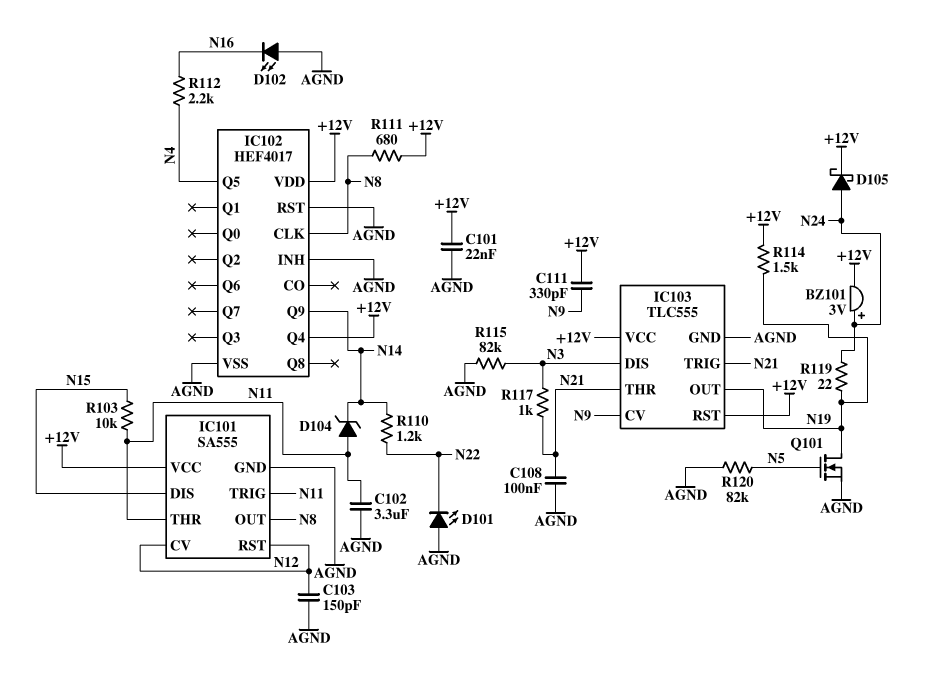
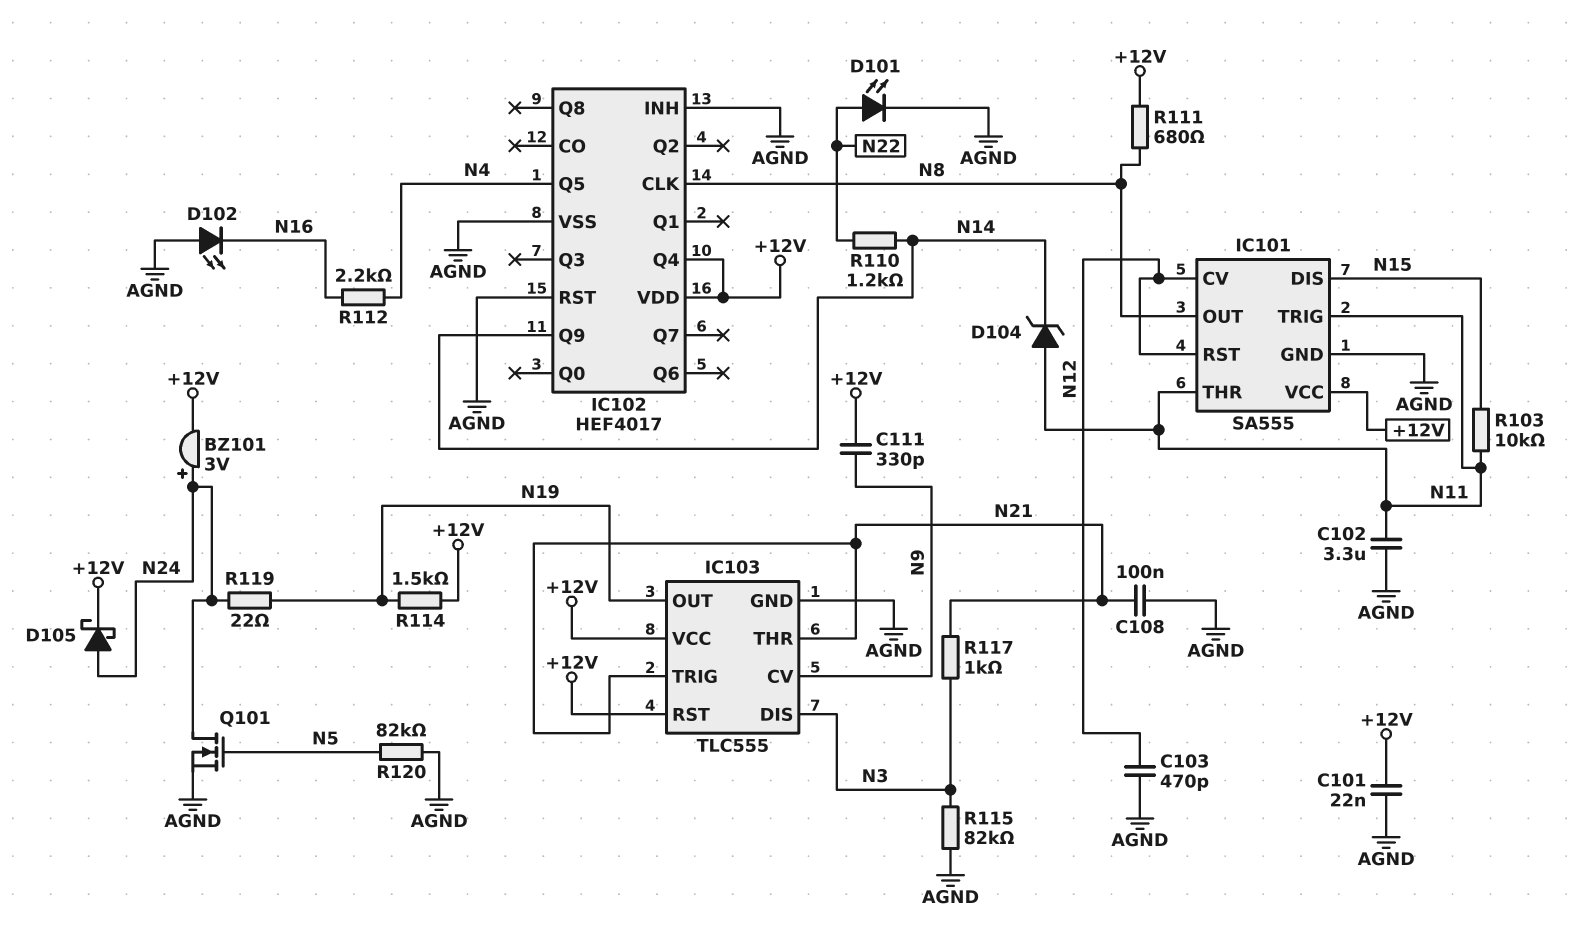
C103: 150pF (AGND, N12) -> 470pF (AGND, N12)
D101: LED (A AGND, K N22) -> LED (A N22, K AGND)
Q101: NMOS (G N5, D N19, S AGND) -> NMOS (G N5, D N24, S AGND)

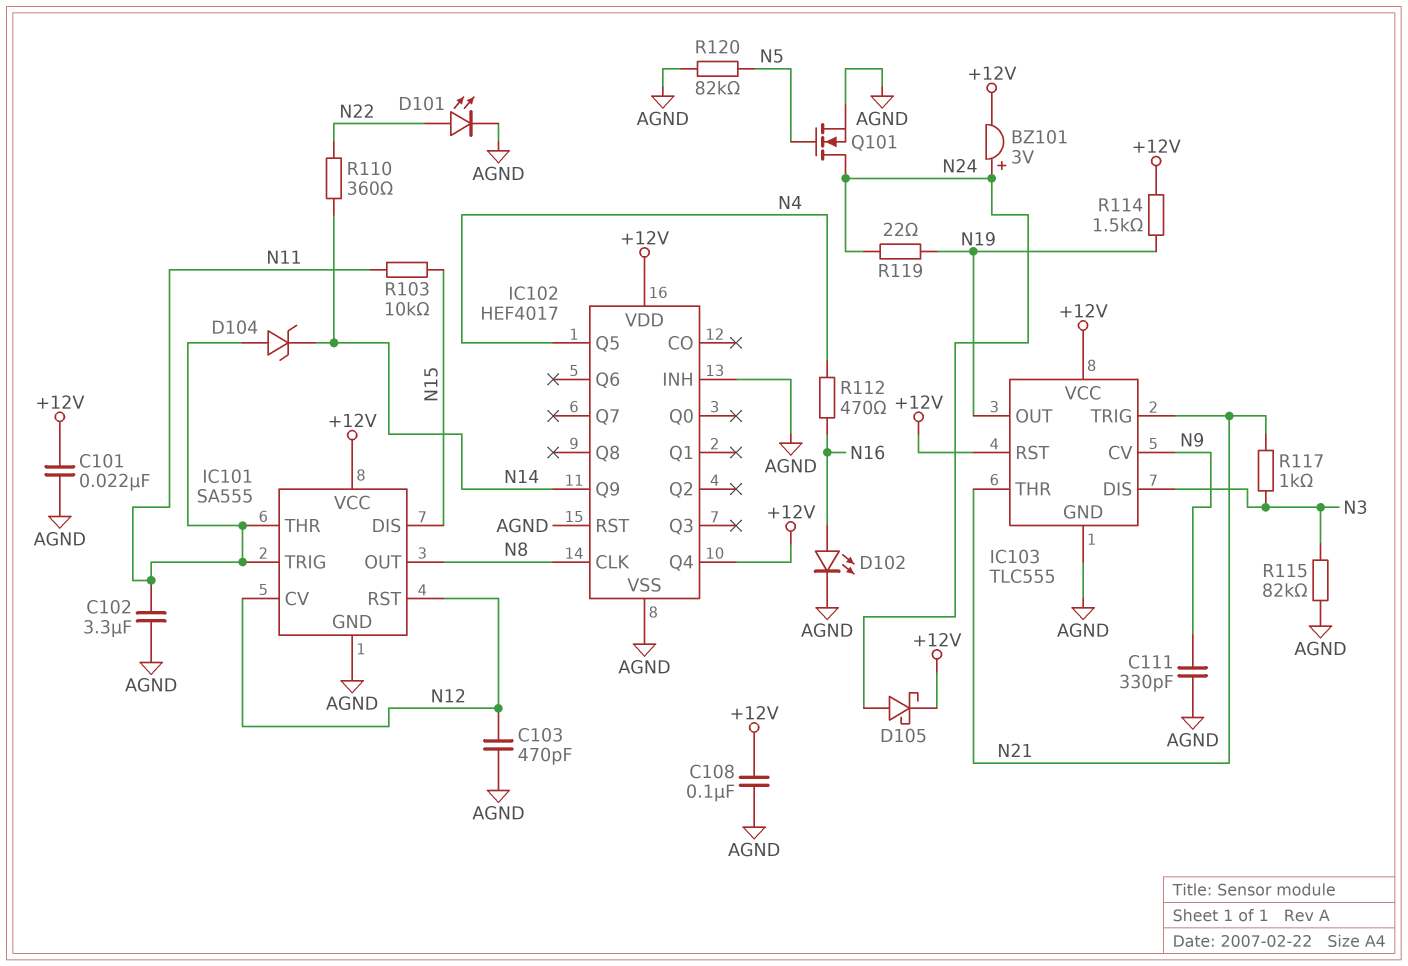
C108: 100nF (AGND, N21) -> 100nF (+12V, AGND)
C111: 330pF (+12V, N9) -> 330pF (AGND, N9)
D102: LED (A AGND, K N16) -> LED (A N16, K AGND)
R110: 1.2k (N14, N22) -> 360 (N14, N22)
R111: 680 (+12V, N8) -> none
R112: 2.2k (N4, N16) -> 470 (N4, N16)

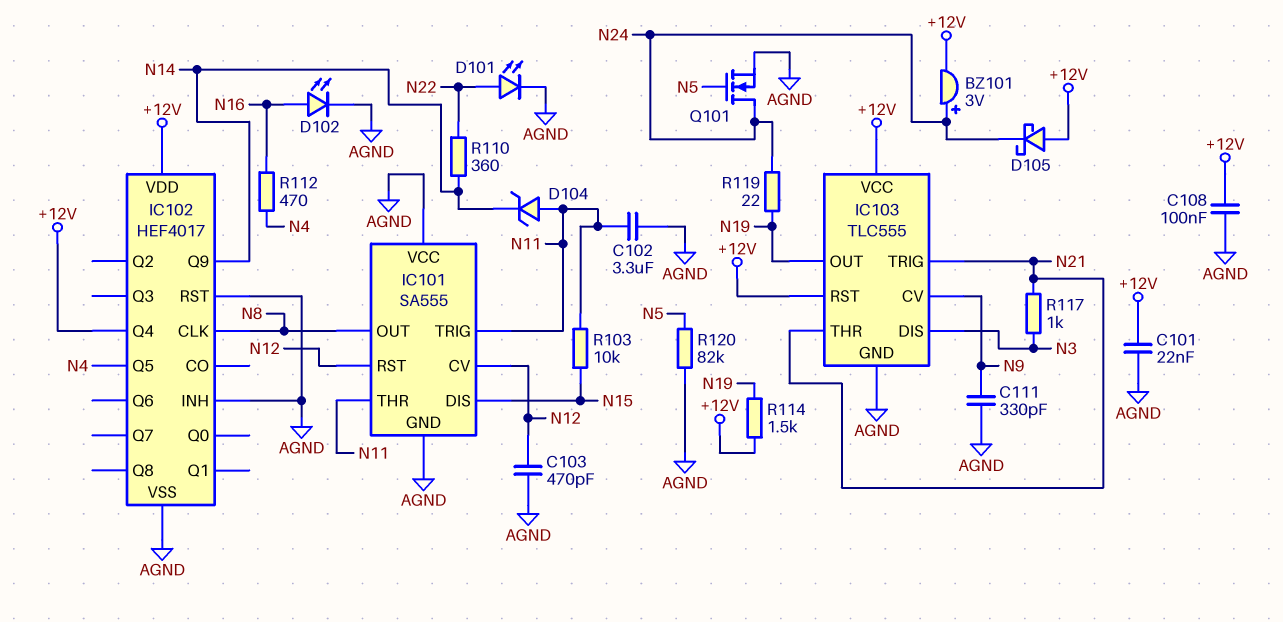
D105: schottky (A N24, K +12V) -> schottky (A +12V, K N24)
IC101 pin VCC: +12V -> AGND
R115: 82k (AGND, N3) -> none

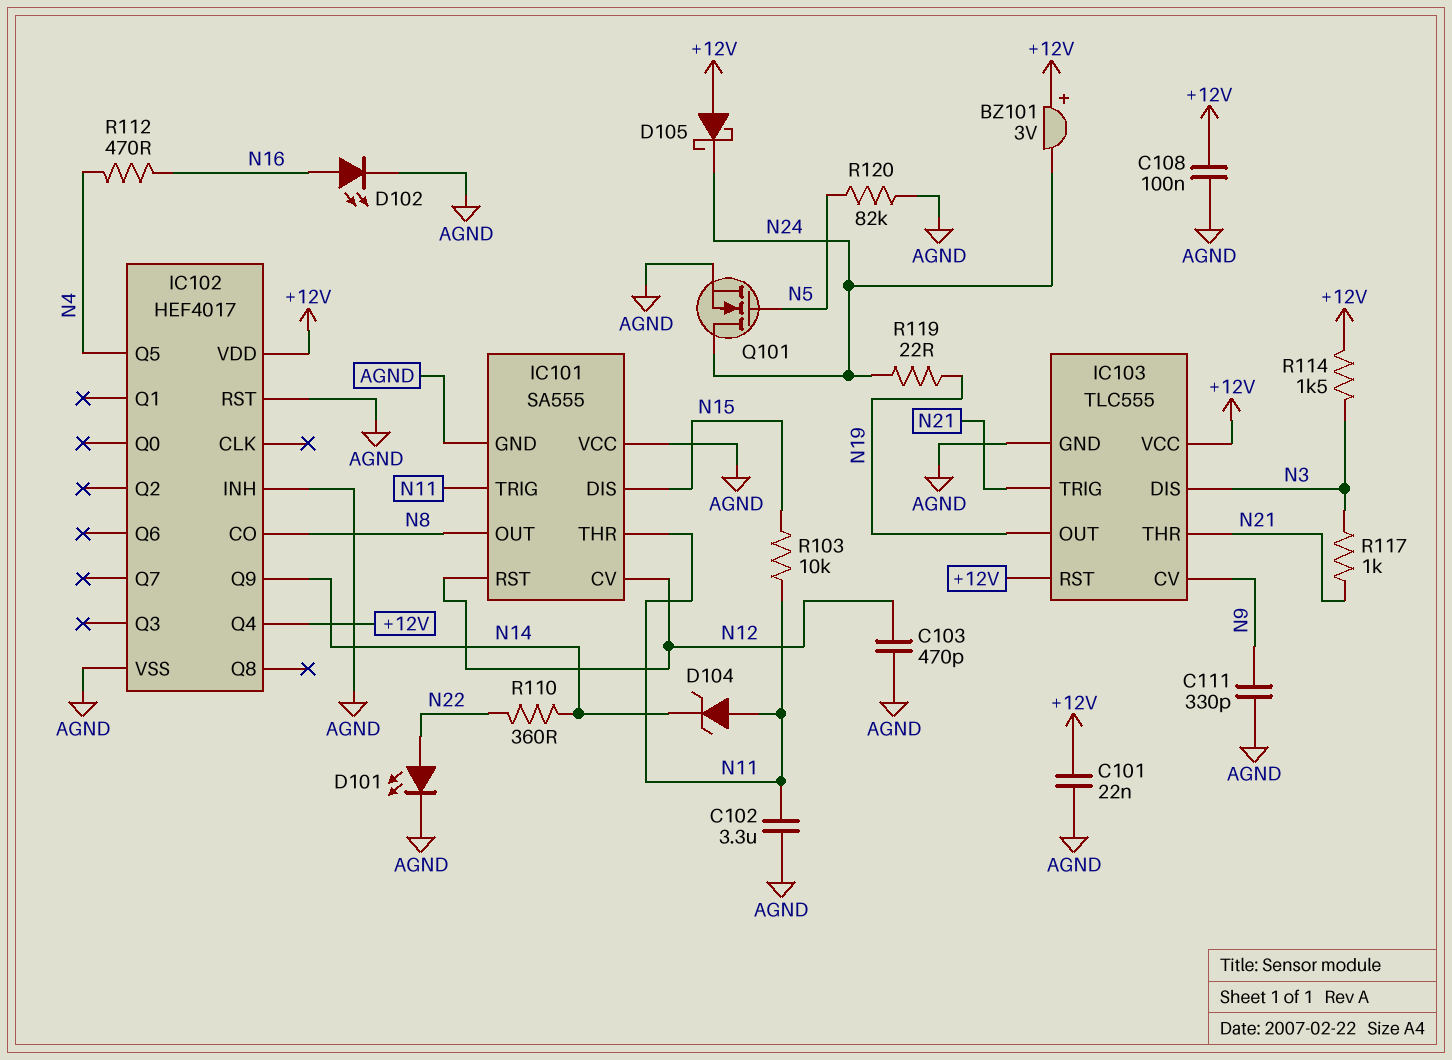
BZ101: buzzer 3V (plus N24, minus +12V) -> buzzer 3V (plus +12V, minus N24)
IC102 pin CLK: N8 -> none
IC102 pin CO: none -> N8
R114: 1.5k (+12V, N19) -> 1.5k (+12V, N3)

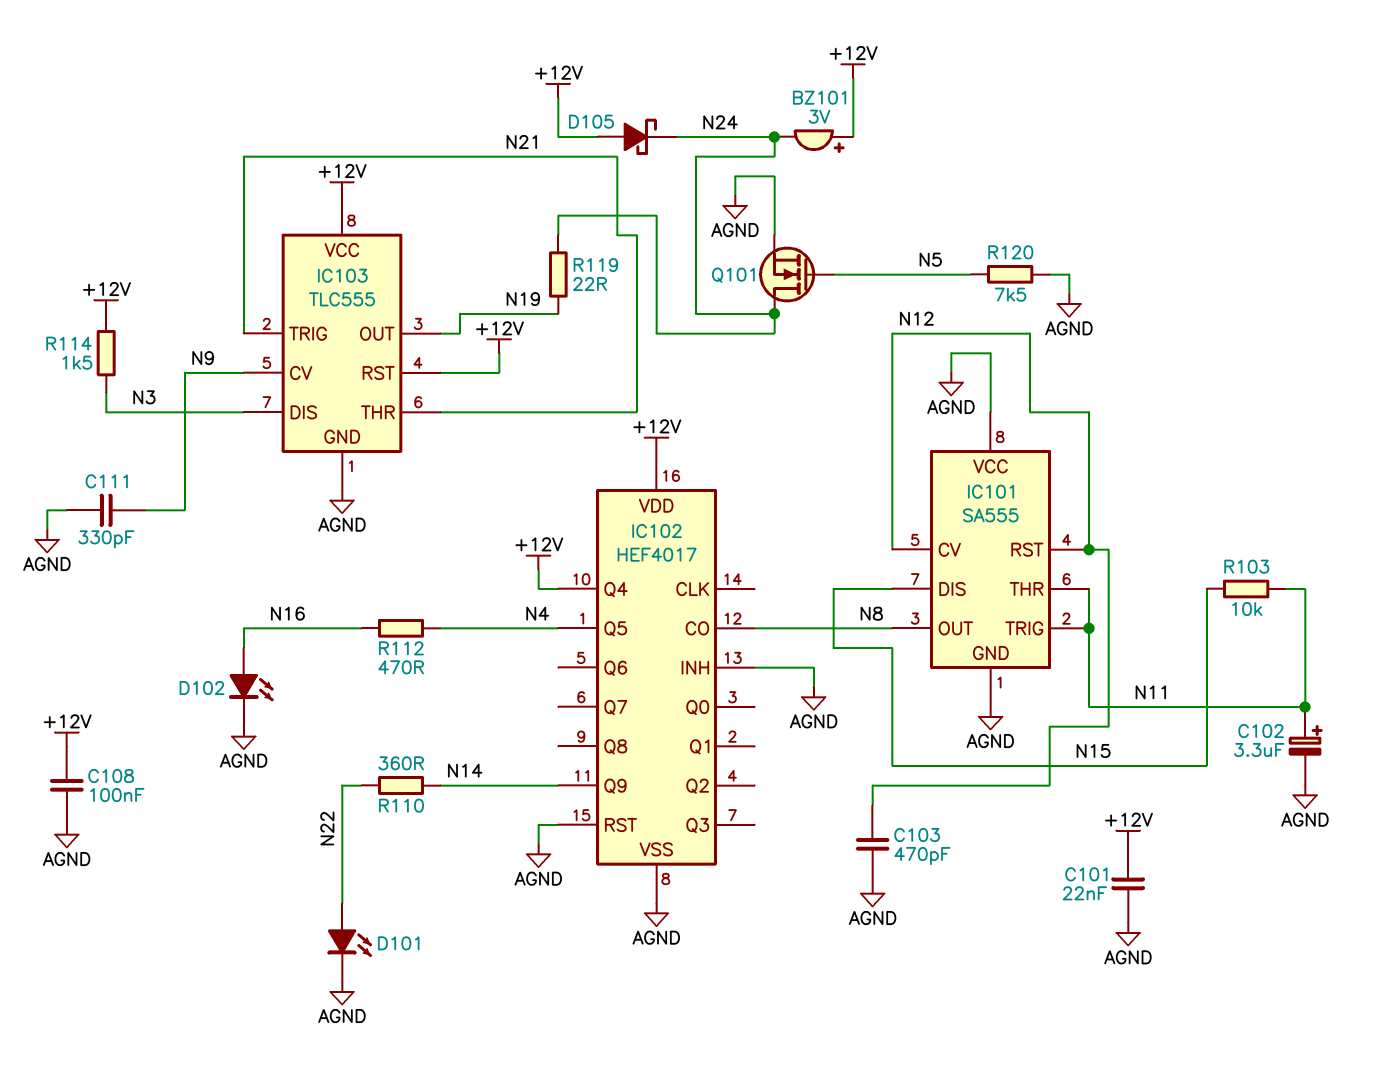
C102: 3.3uF (AGND, N11) -> 3.3uF (plus N11, minus AGND)
D104: zener (A N11, K N14) -> none
R117: 1k (N3, N21) -> none
R120: 82k (AGND, N5) -> 7.5k (AGND, N5)

